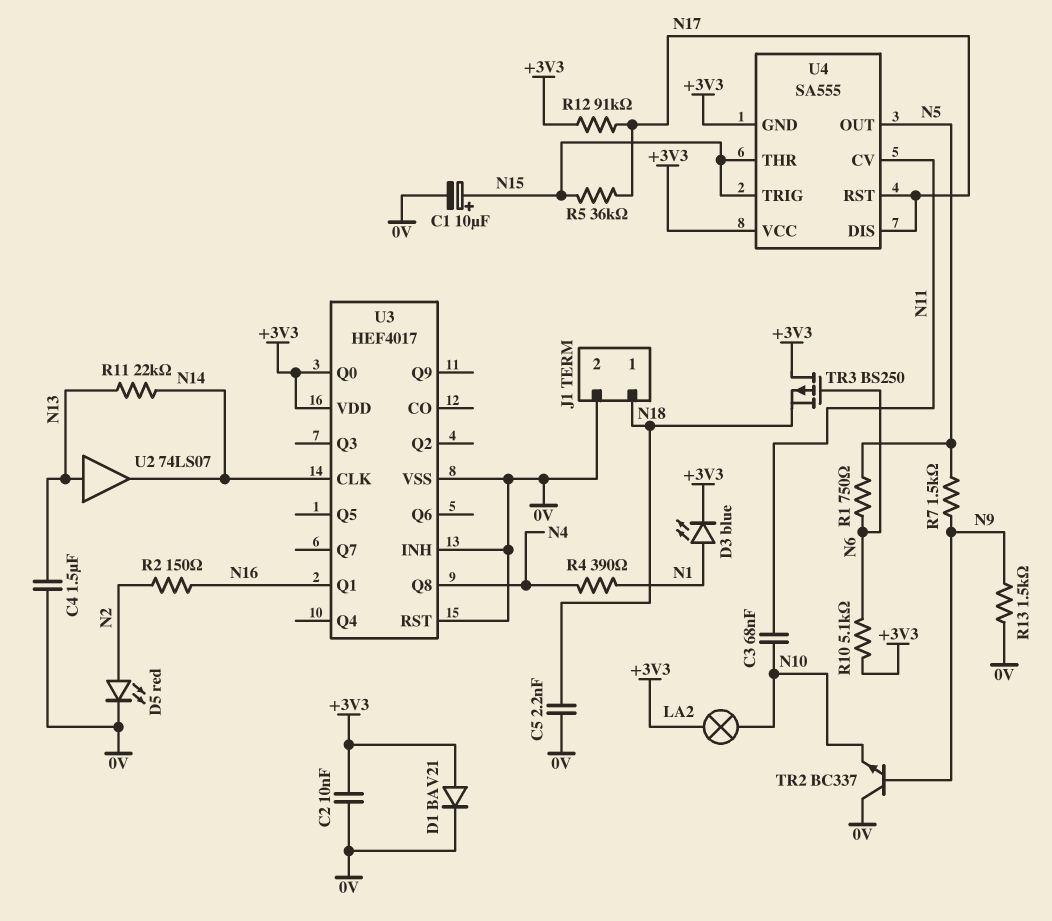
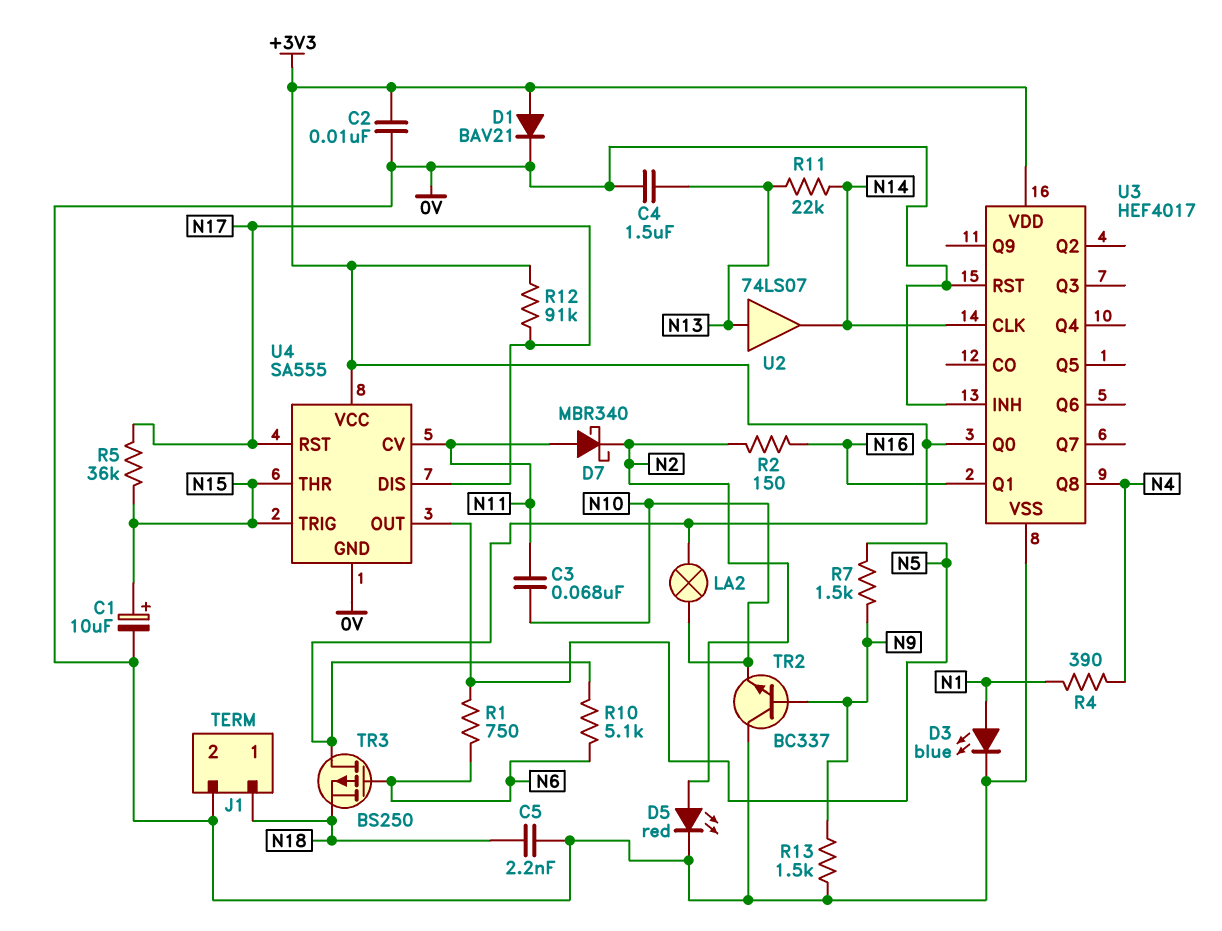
D3: LED blue (A N1, K +3V3) -> LED blue (A N1, K 0V)
D7: none -> schottky MBR340 (A N11, K N2)
U4 pin GND: +3V3 -> 0V

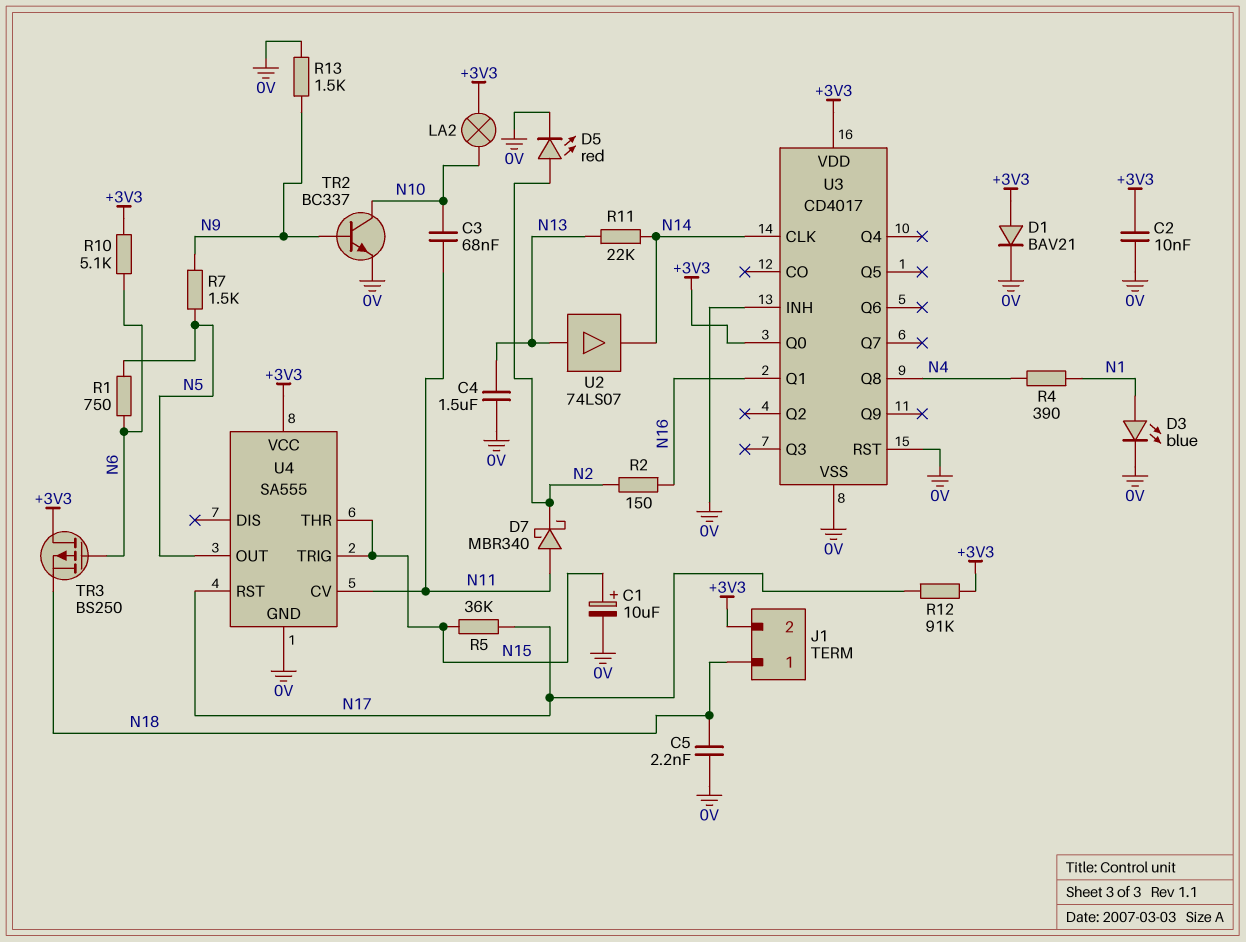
J1 pin 2: 0V -> +3V3
TR2: NPN BC337 (B N9, C 0V, E N10) -> NPN BC337 (B N9, C N10, E 0V)
U3: HEF4017 -> CD4017
U4 pin DIS: N17 -> none

